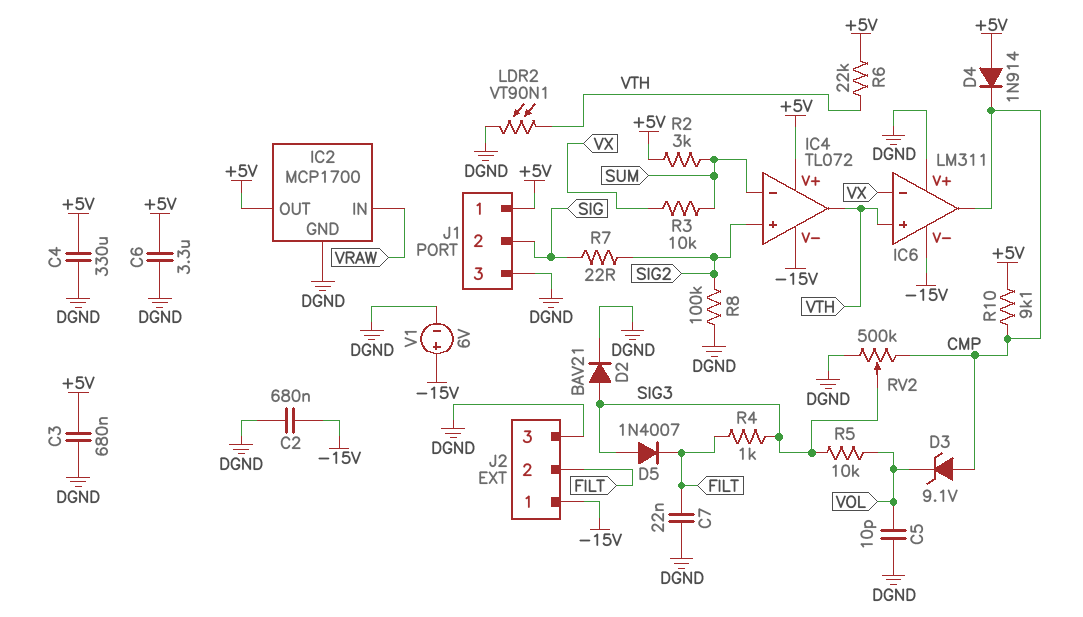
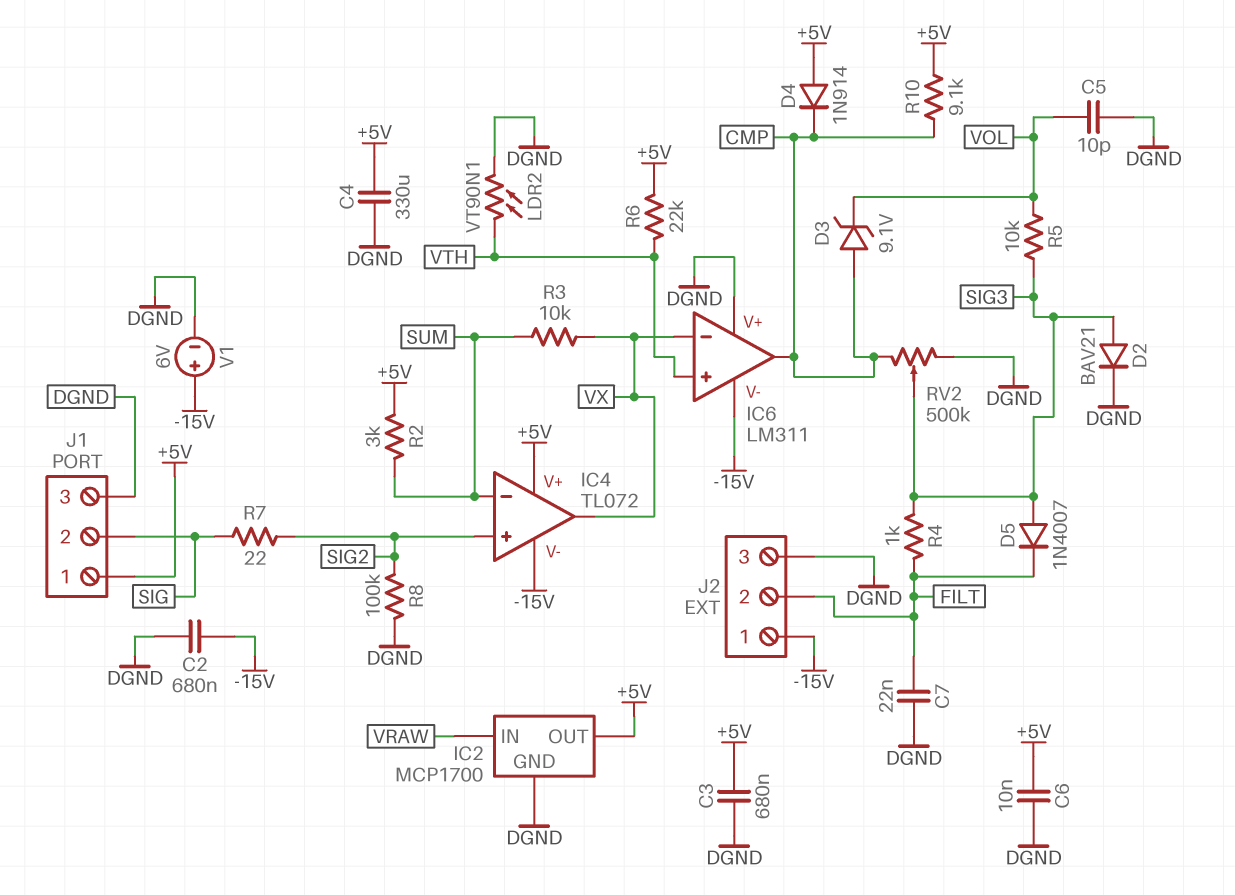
C6: 3.3uF (+5V, DGND) -> 10nF (+5V, DGND)
IC4 pin out: VTH -> VX

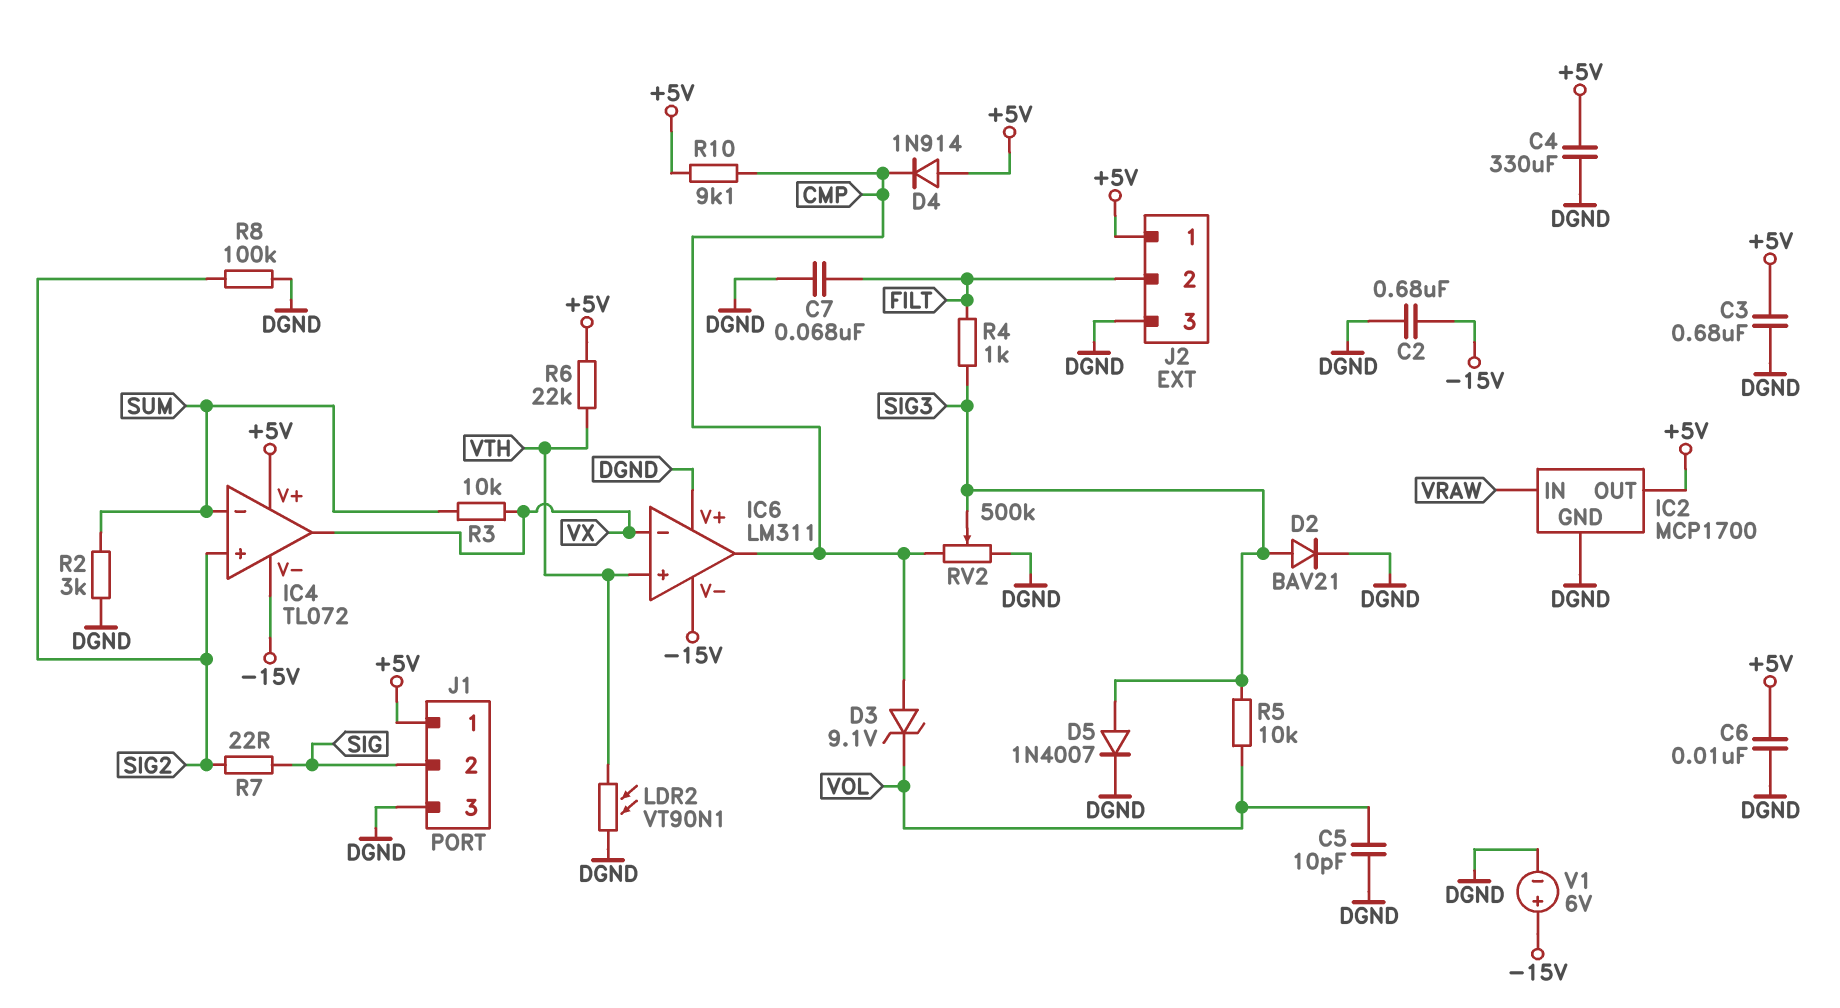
C7: 22nF (DGND, FILT) -> 68nF (DGND, FILT)
D5: diode 1N4007 (A SIG3, K FILT) -> diode 1N4007 (A SIG3, K DGND)
J2 pin 1: -15V -> +5V
R2: 3k (+5V, SUM) -> 3k (DGND, SUM)

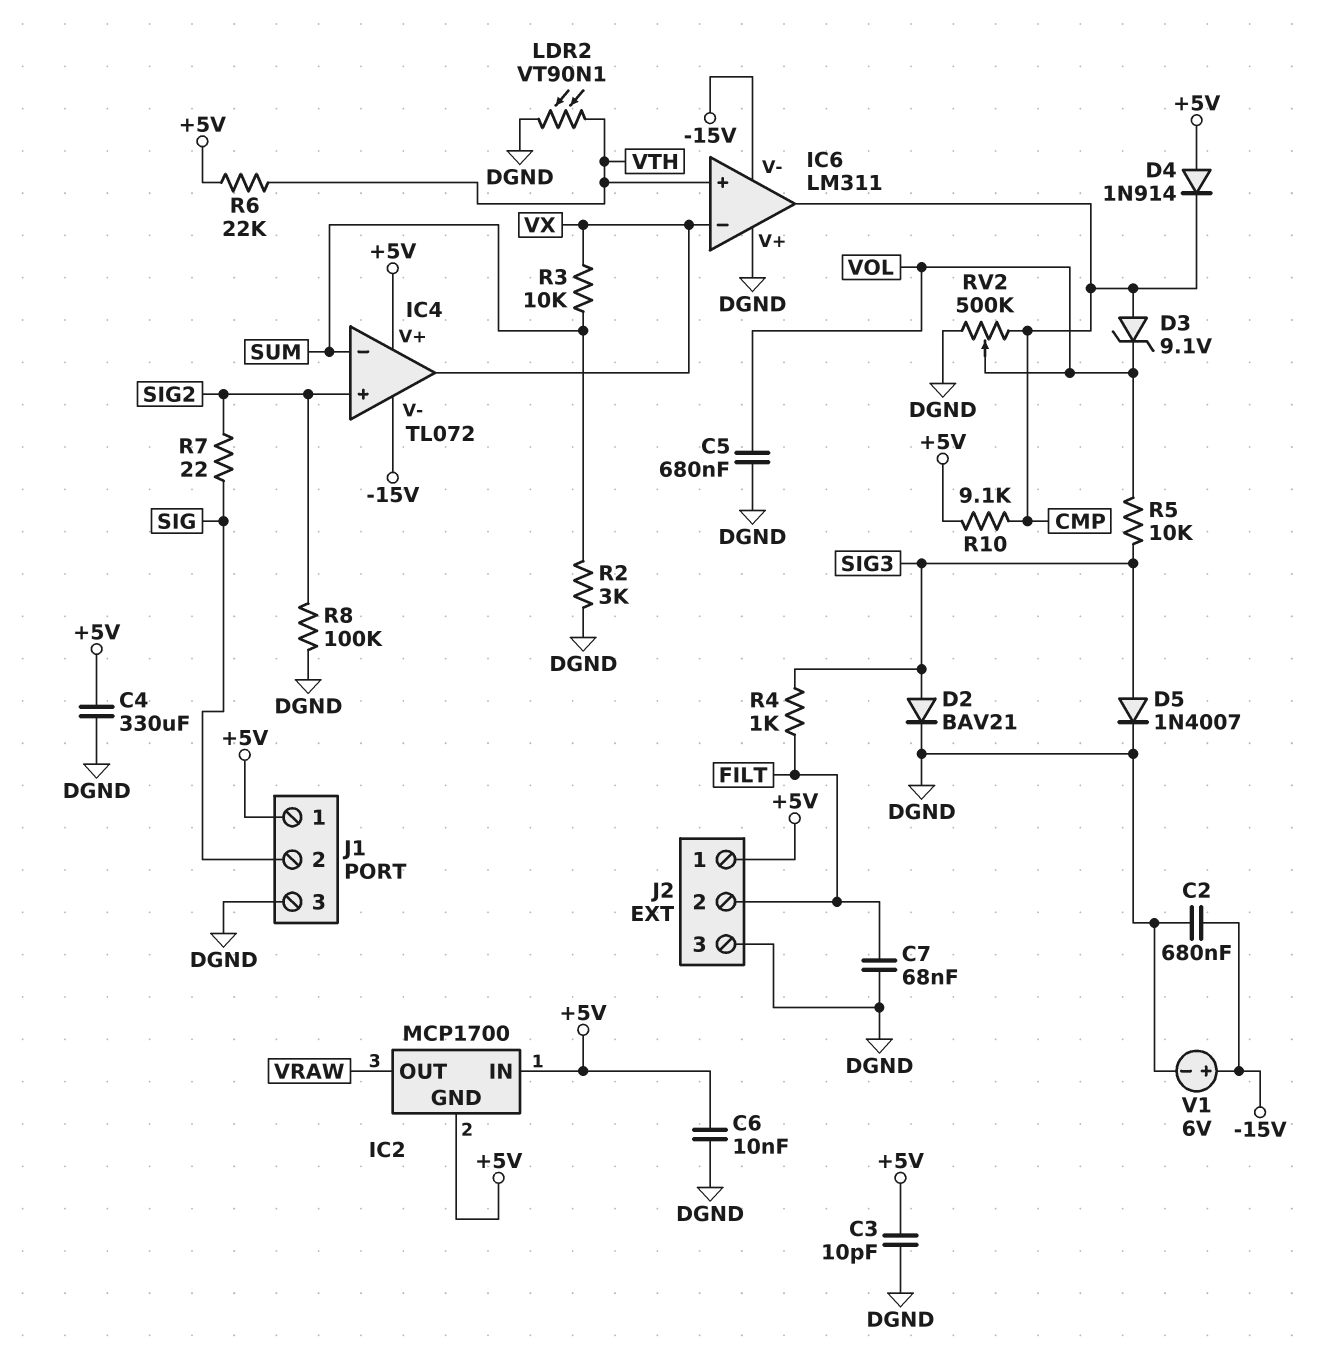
C3: 680nF (+5V, DGND) -> 10pF (+5V, DGND)
C5: 10pF (DGND, VOL) -> 680nF (DGND, VOL)
IC2 pin GND: DGND -> +5V
IC2 pin IN: VRAW -> +5V
IC2 pin OUT: +5V -> VRAW
RV2: 500k (CMP, DGND, wiper SIG3) -> 500k (CMP, DGND, wiper VOL)

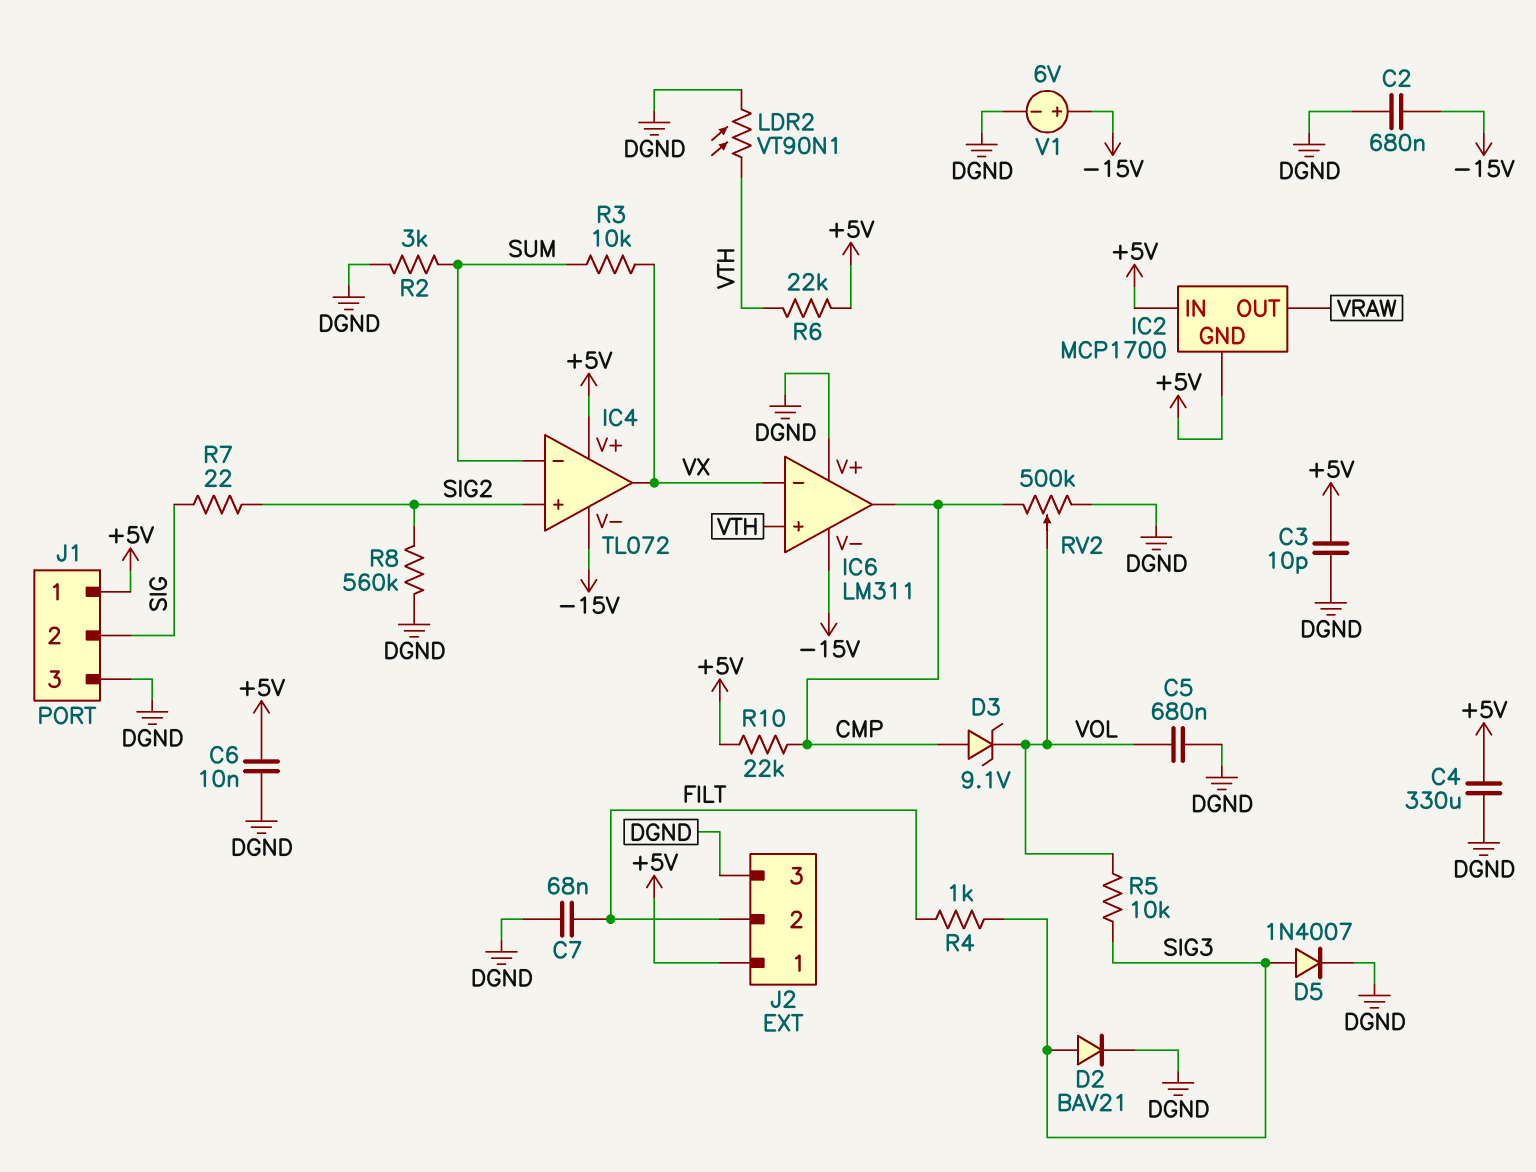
D4: diode 1N914 (A +5V, K CMP) -> none
R8: 100k (DGND, SIG2) -> 560k (DGND, SIG2)
R10: 9.1k (+5V, CMP) -> 22k (+5V, CMP)

